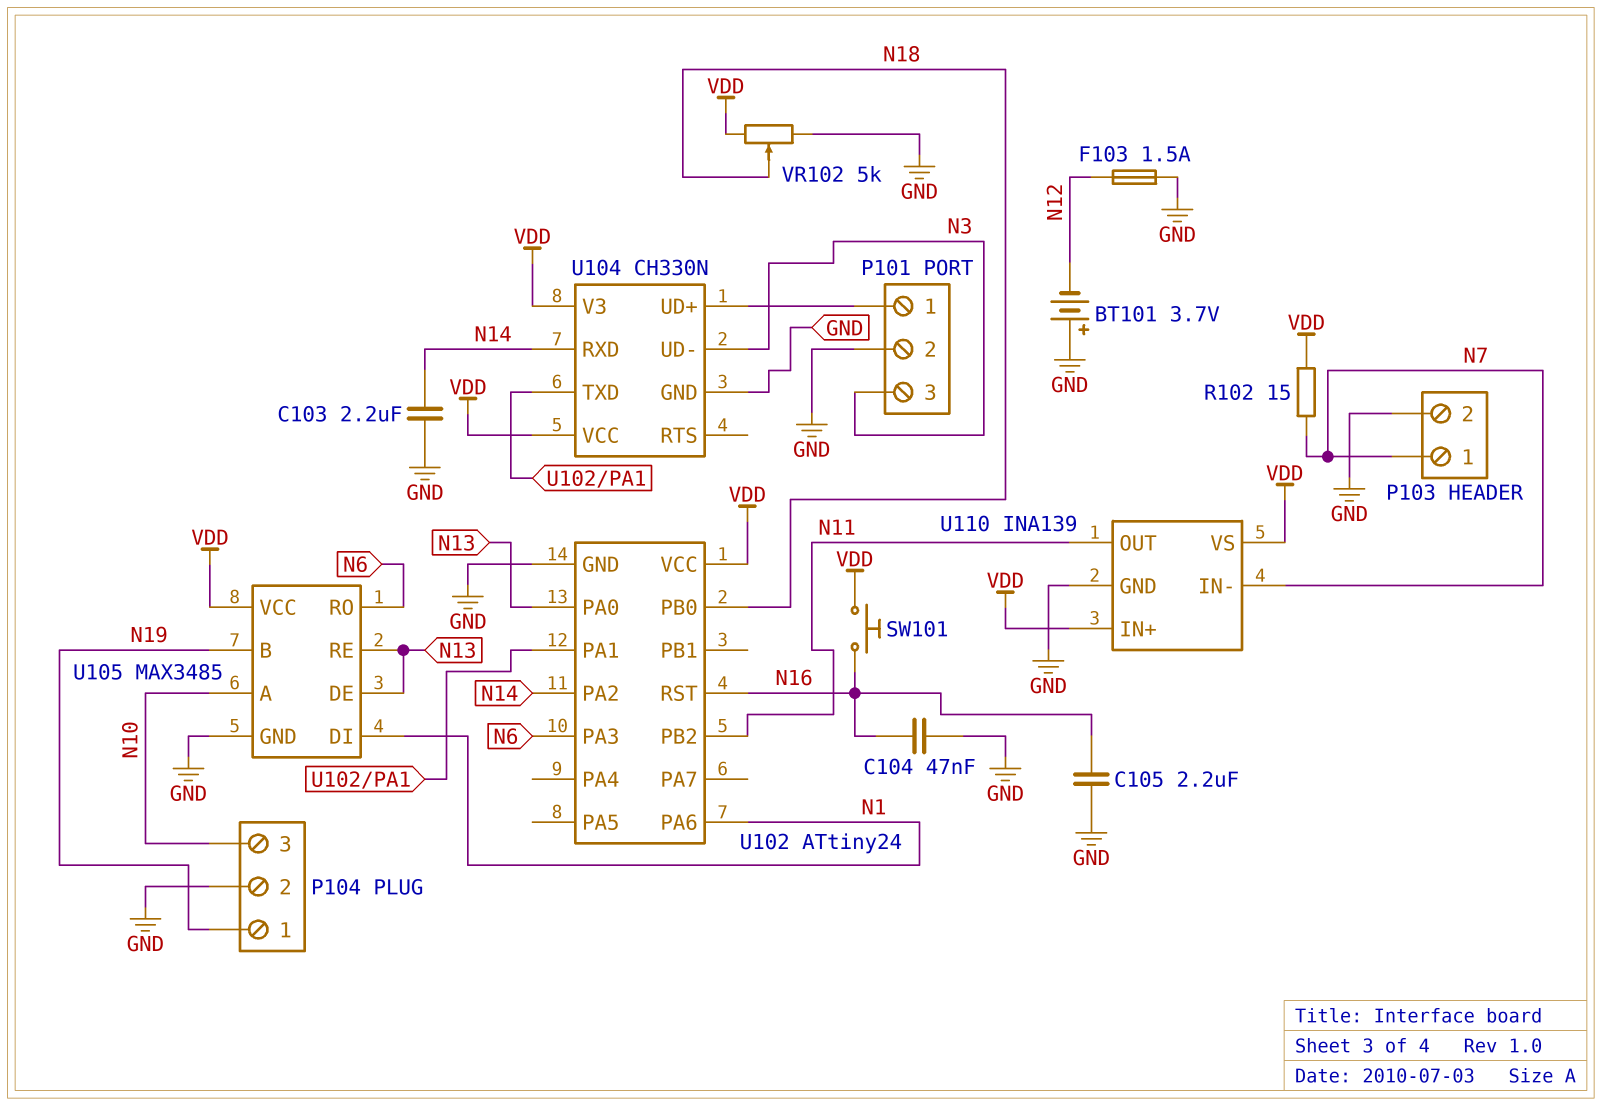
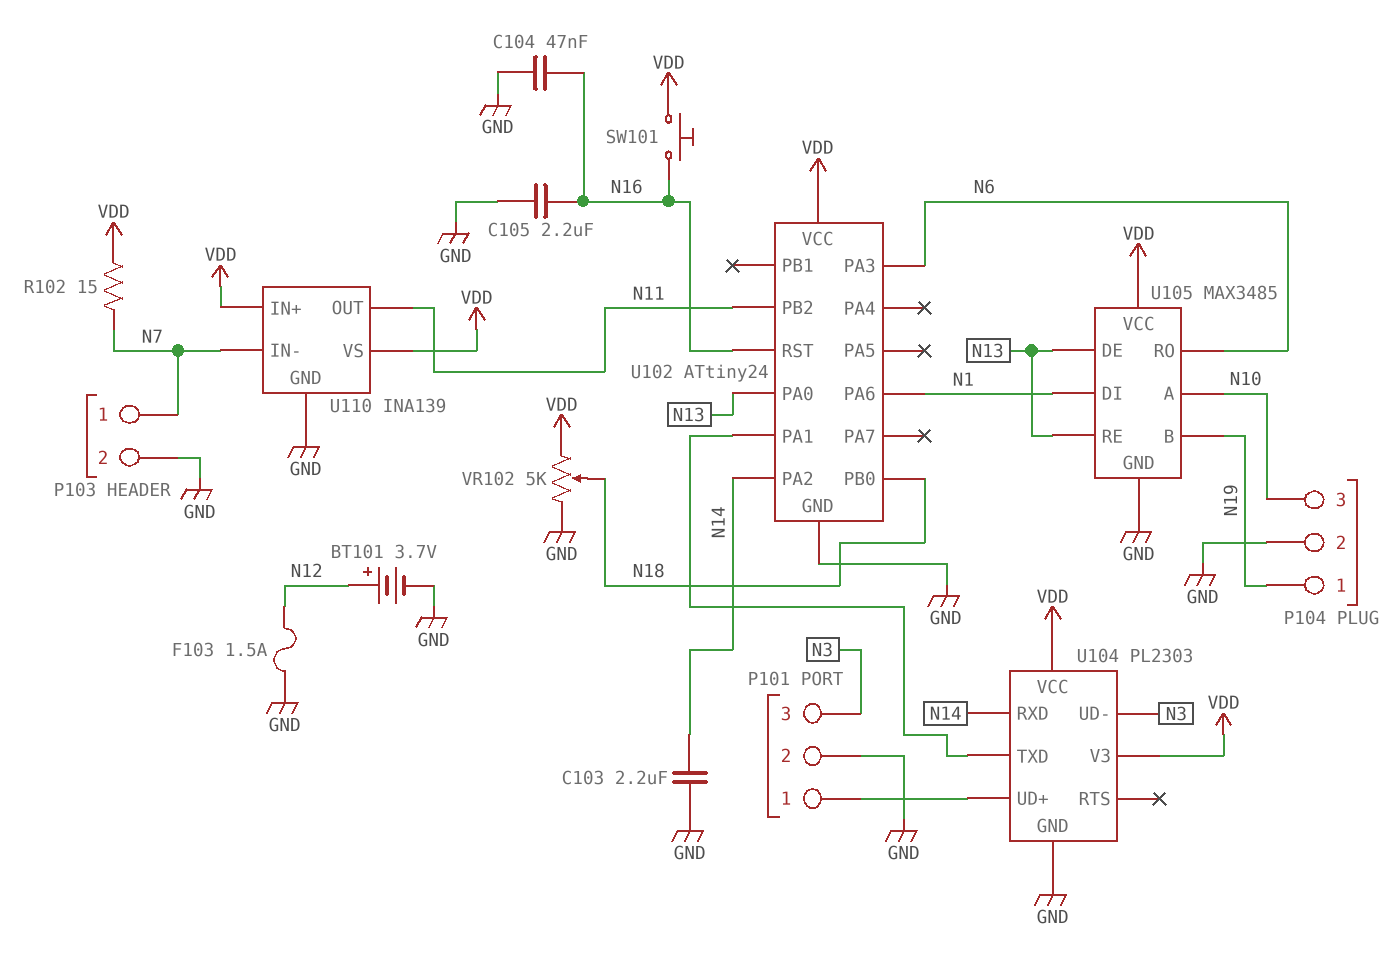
BT101: 3.7V (plus GND, minus N12) -> 3.7V (plus N12, minus GND)
U104: CH330N -> PL2303

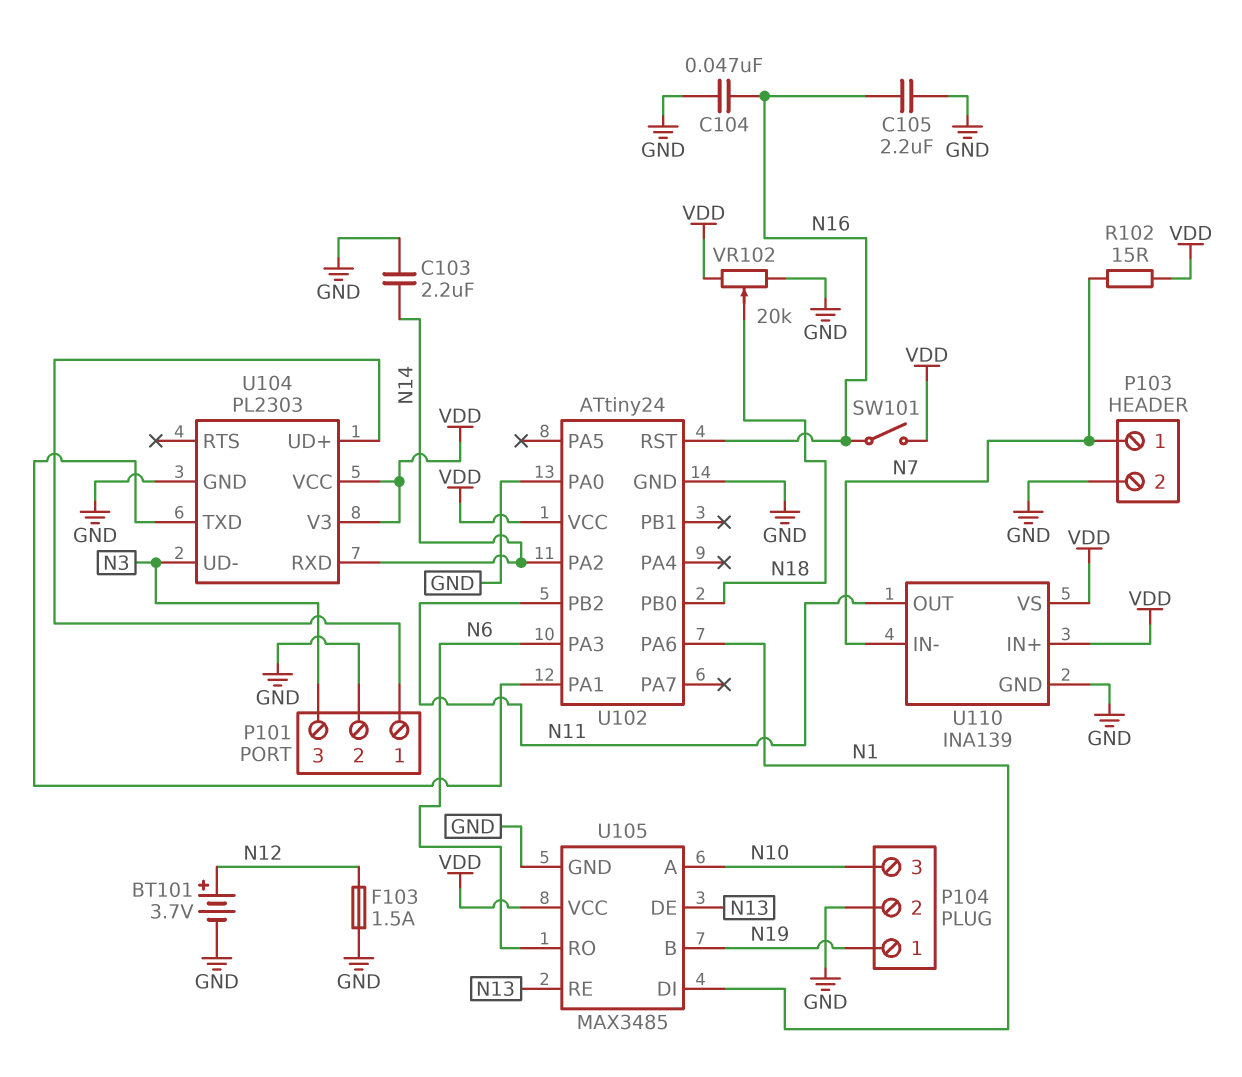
SW101: button (N16, VDD) -> switch (N16, VDD)
U102 pin PA0: N13 -> GND
VR102: 5k (GND, VDD, wiper N18) -> 20k (GND, VDD, wiper N18)

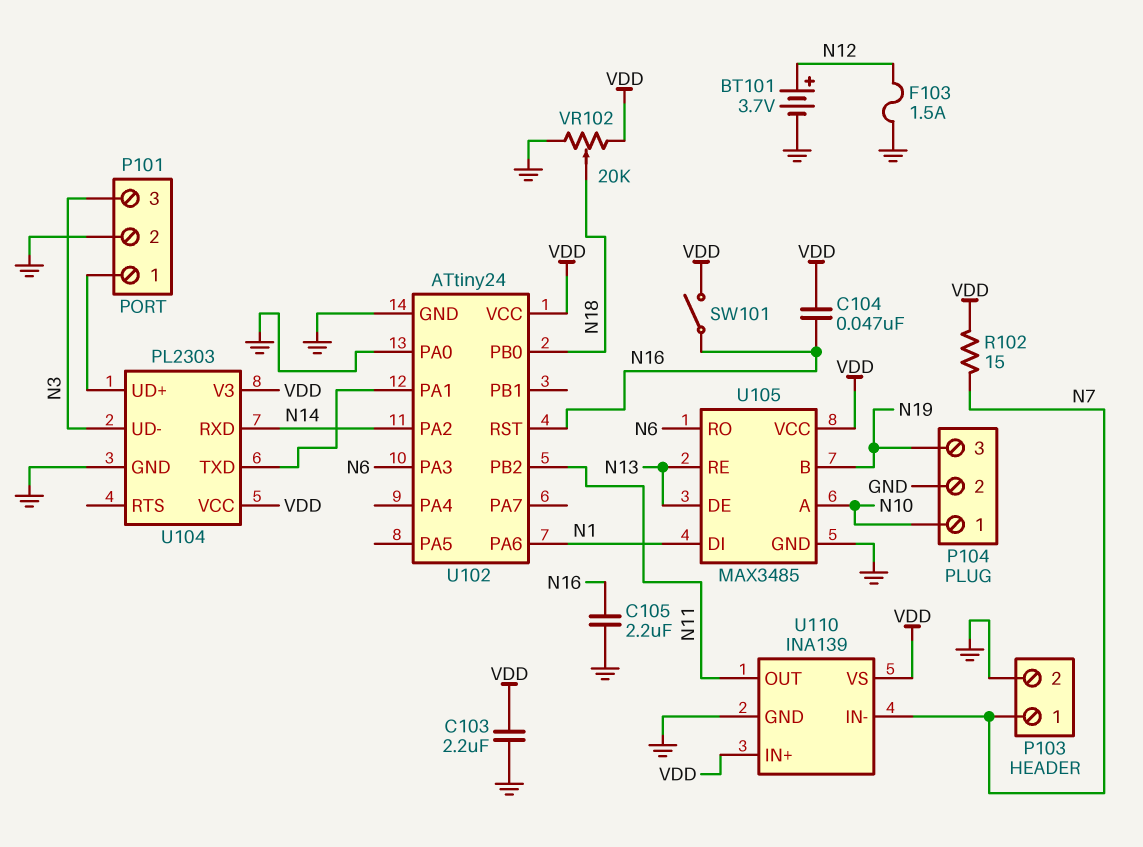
C103: 2.2uF (GND, N14) -> 2.2uF (GND, VDD)
C104: 47nF (GND, N16) -> 47nF (N16, VDD)
P104 pin 1: N19 -> N10
P104 pin 3: N10 -> N19

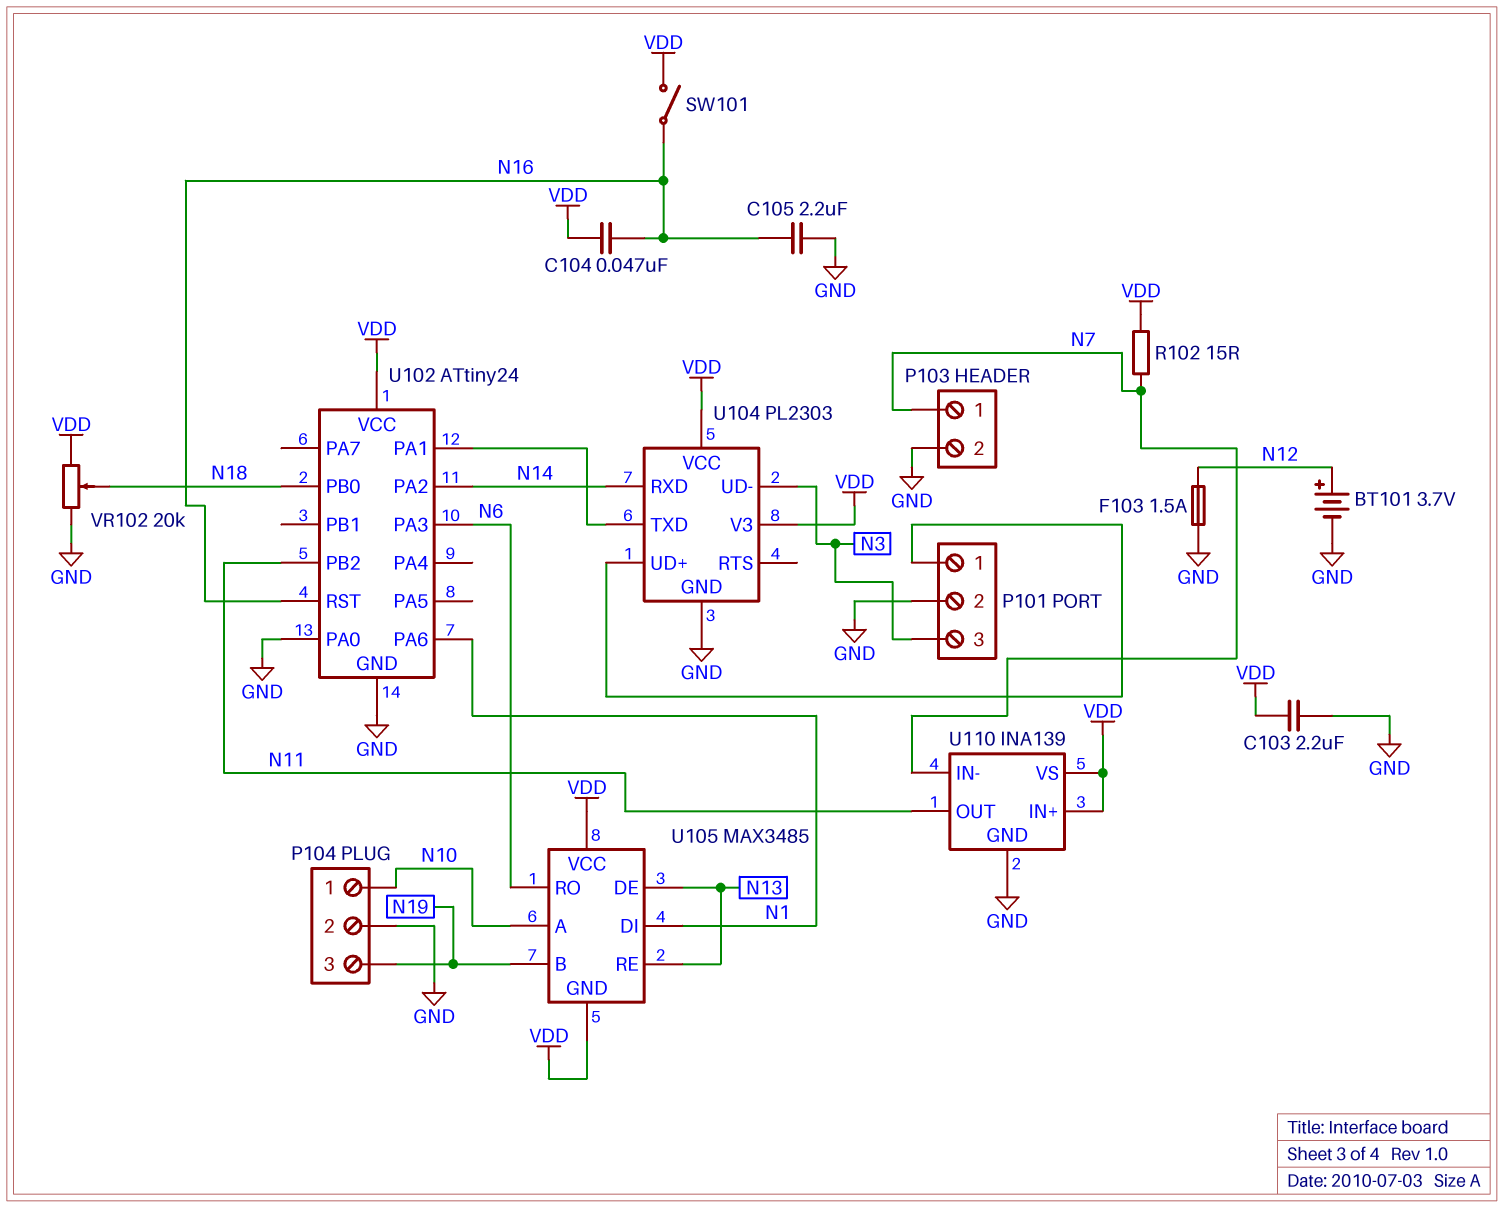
U105 pin GND: GND -> VDD

